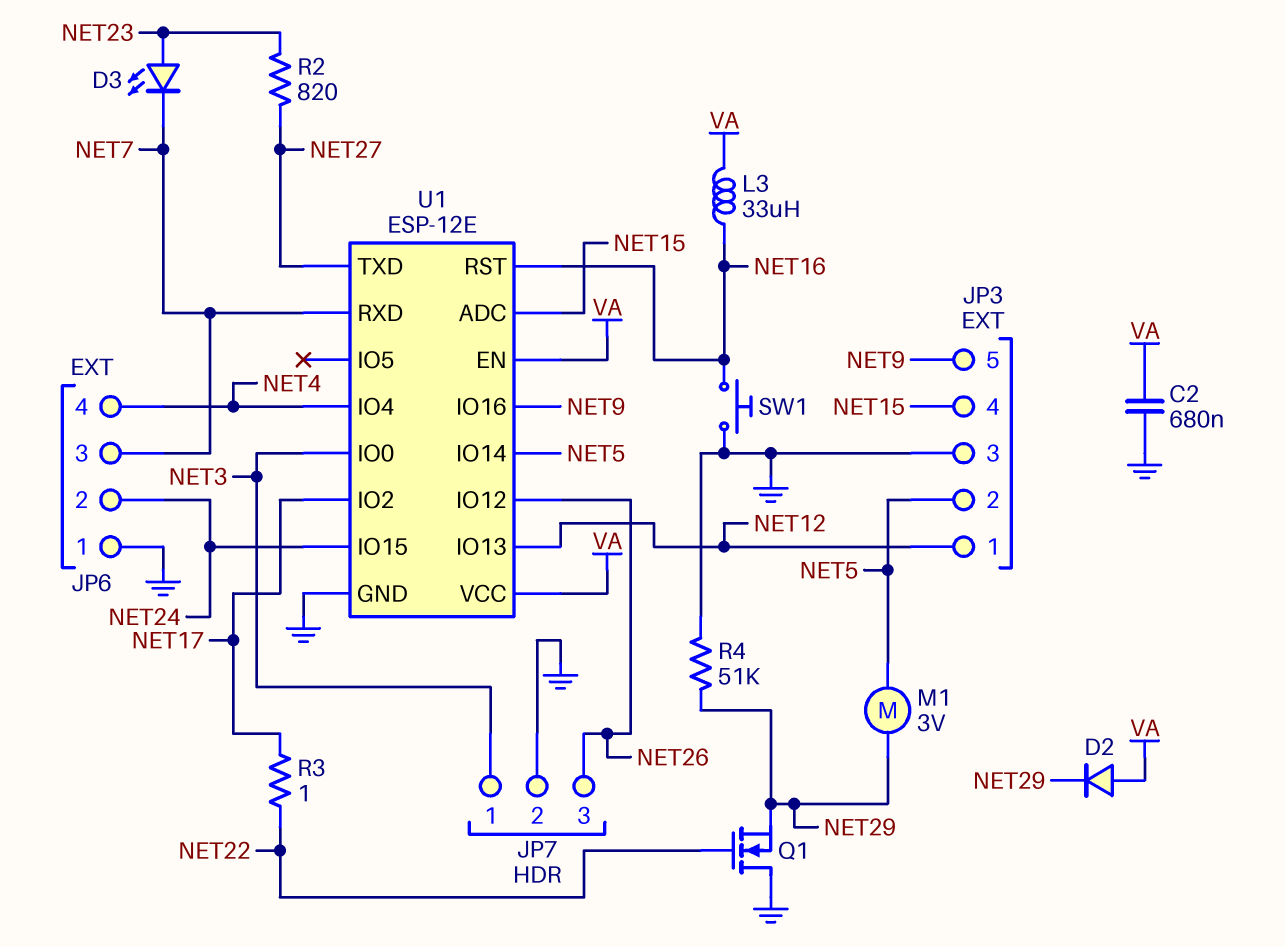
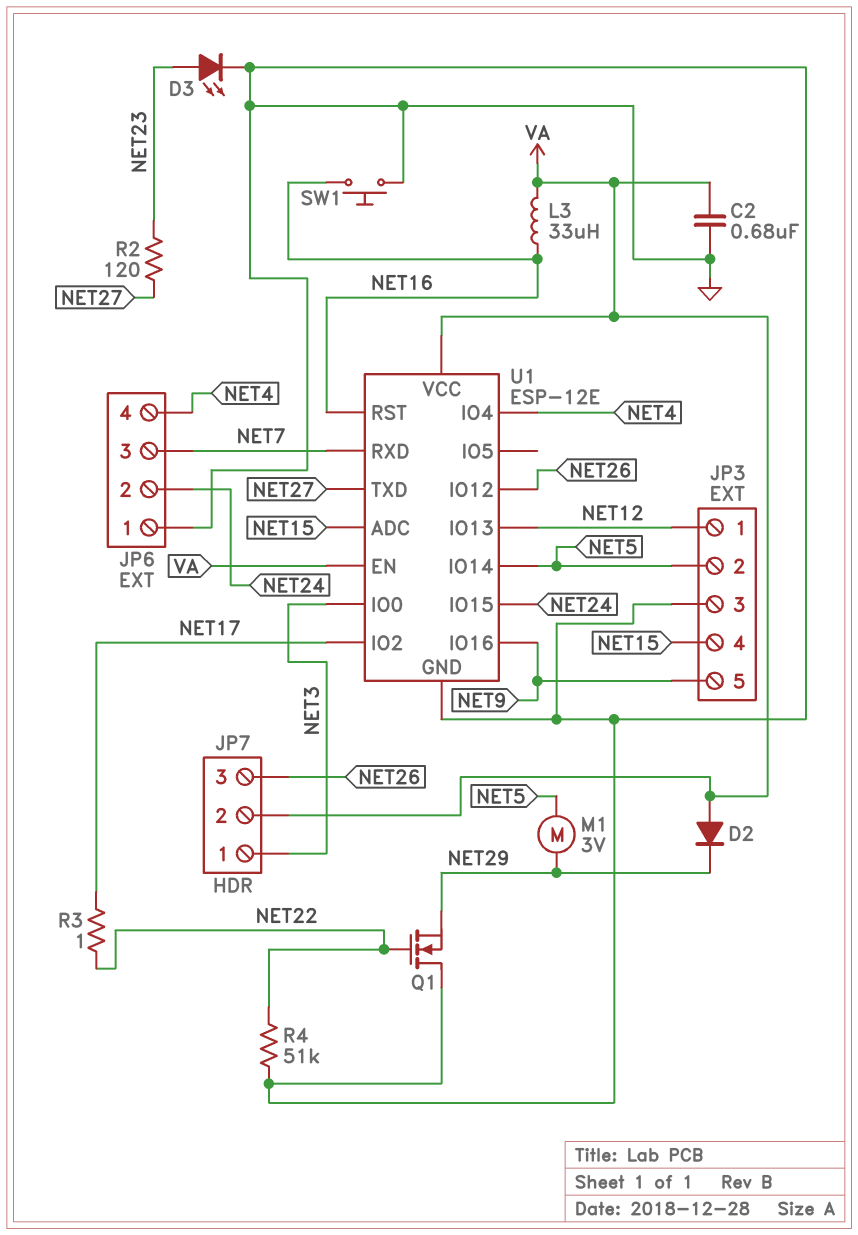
D3: LED (A NET23, K NET7) -> LED (A NET23, K GND)
JP7 pin 2: GND -> VA
R2: 820 (NET23, NET27) -> 120 (NET23, NET27)
R4: 51k (GND, NET29) -> 51k (GND, NET22)

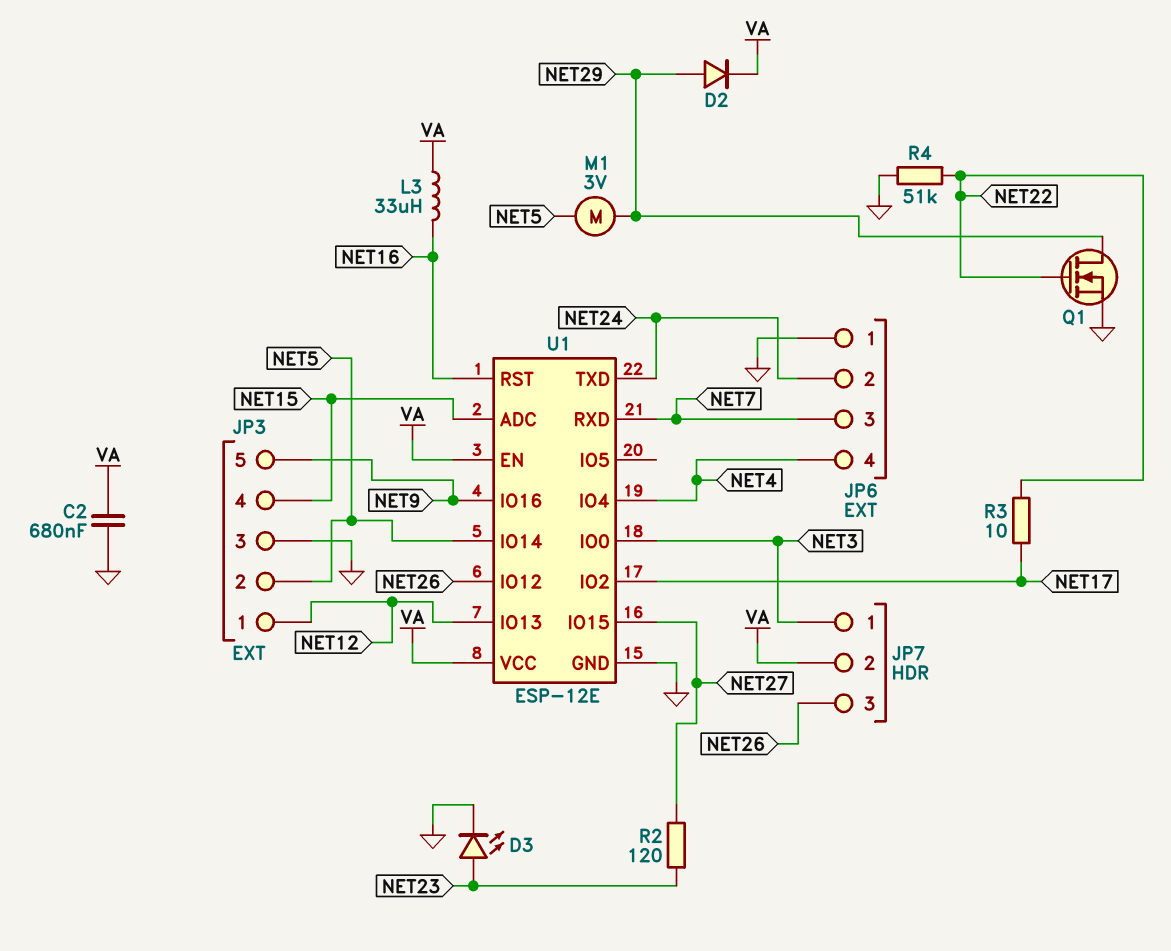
D2: diode (A VA, K NET29) -> diode (A NET29, K VA)
Q1: NMOS (G NET22, D GND, S NET29) -> NMOS (G NET22, D NET29, S GND)
R3: 1 (NET17, NET22) -> 10 (NET17, NET22)
SW1: button (GND, NET16) -> none
U1 pin IO15: NET24 -> NET27
U1 pin TXD: NET27 -> NET24

